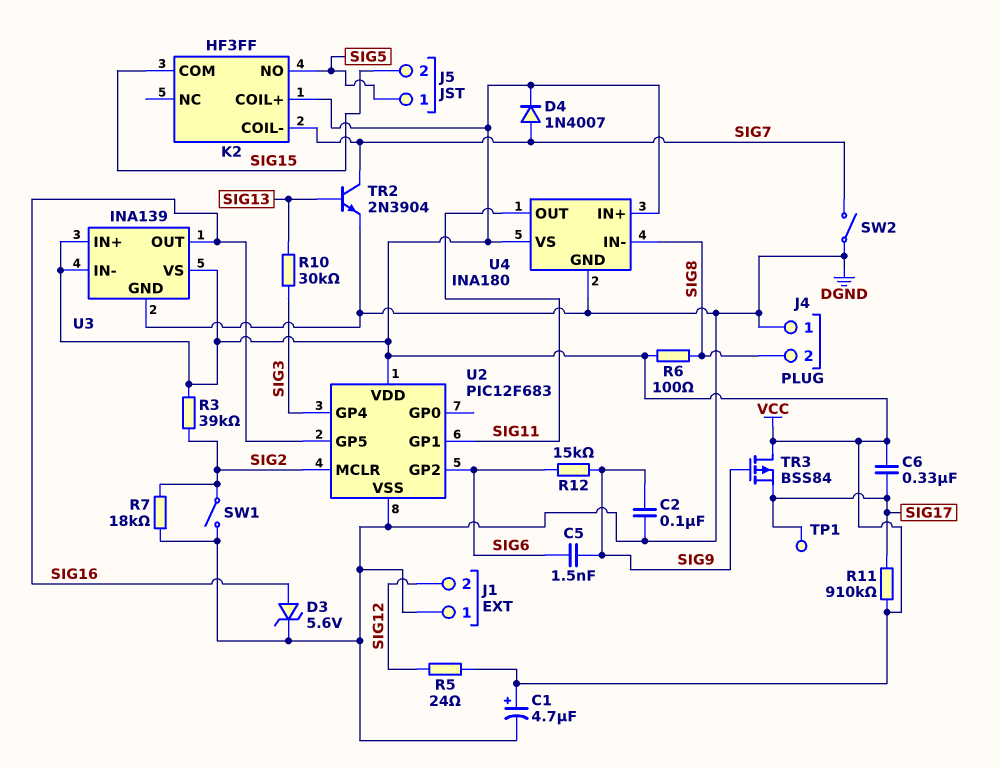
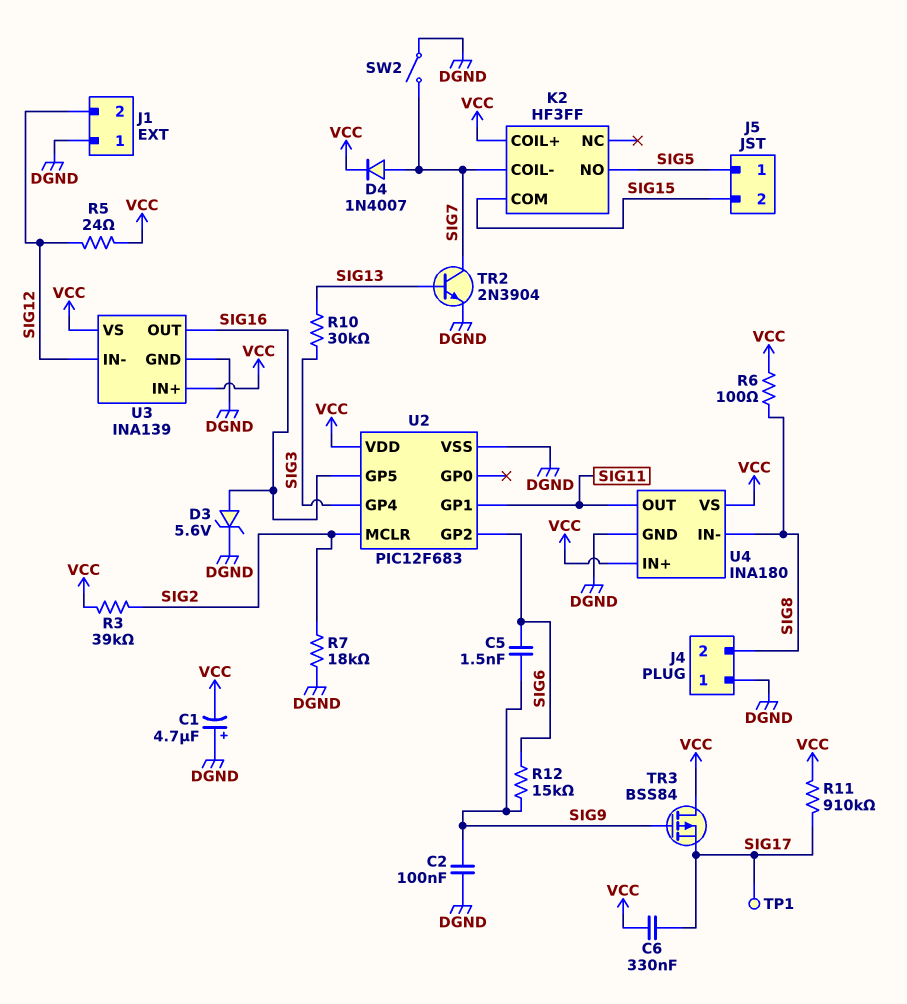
C1: 4.7uF (plus VCC, minus DGND) -> 4.7uF (plus DGND, minus VCC)
SW1: switch (DGND, SIG2) -> none
U3 pin IN-: VCC -> SIG12

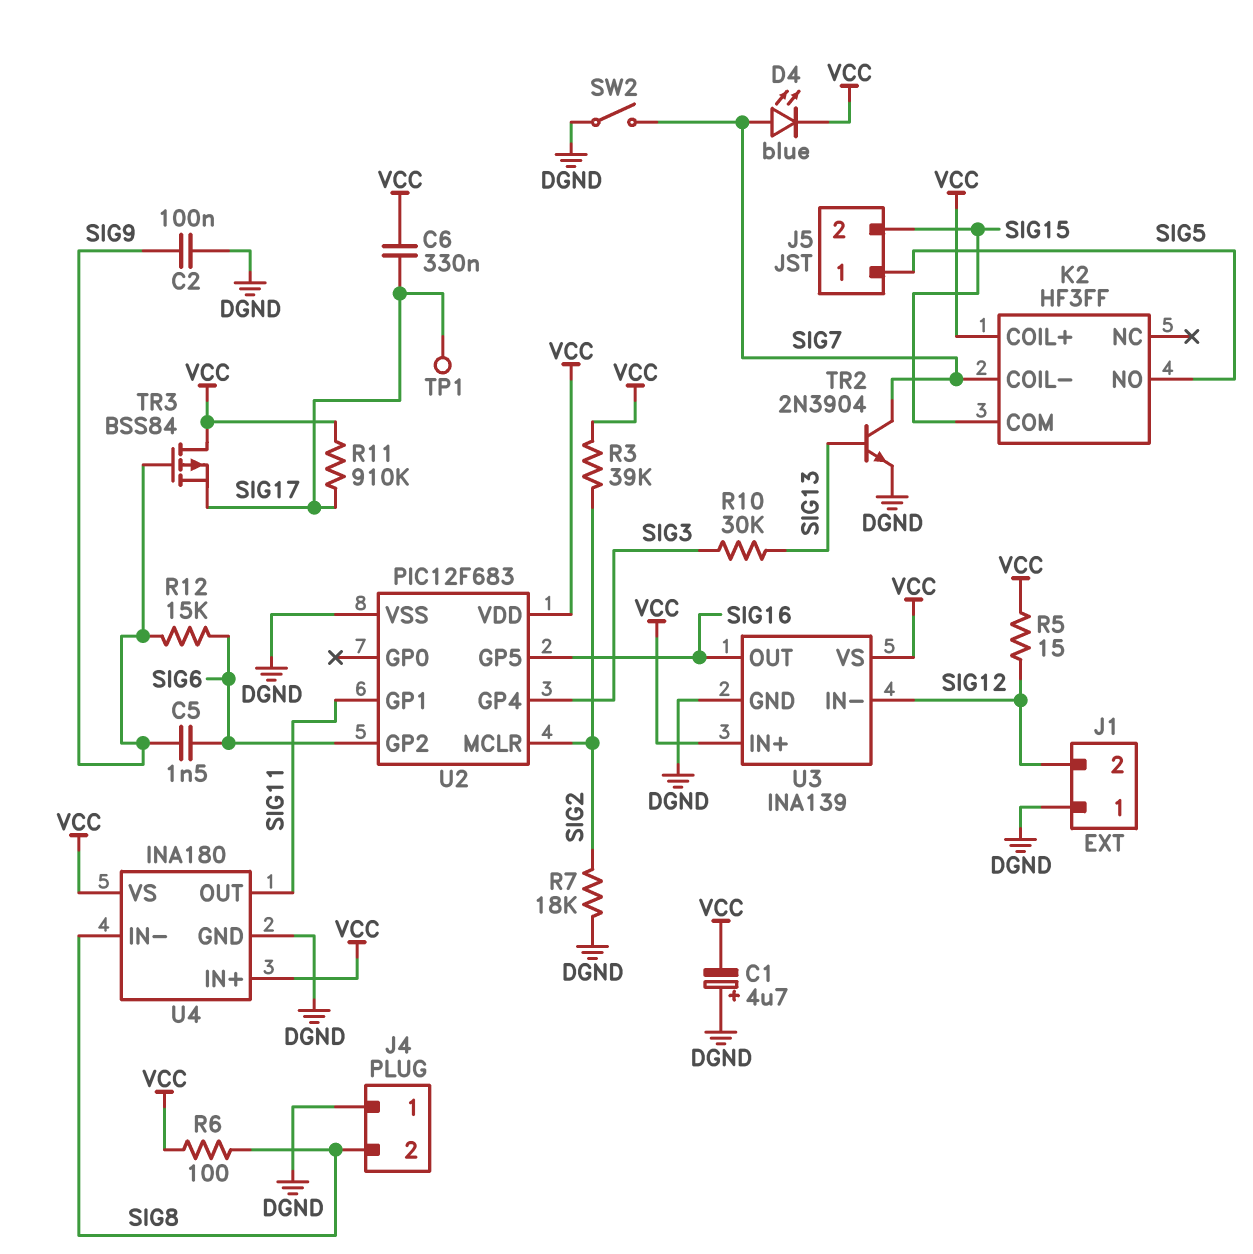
D3: zener 5.6V (A SIG16, K DGND) -> none
D4: diode 1N4007 (A SIG7, K VCC) -> LED blue (A SIG7, K VCC)
R5: 24 (SIG12, VCC) -> 15 (SIG12, VCC)

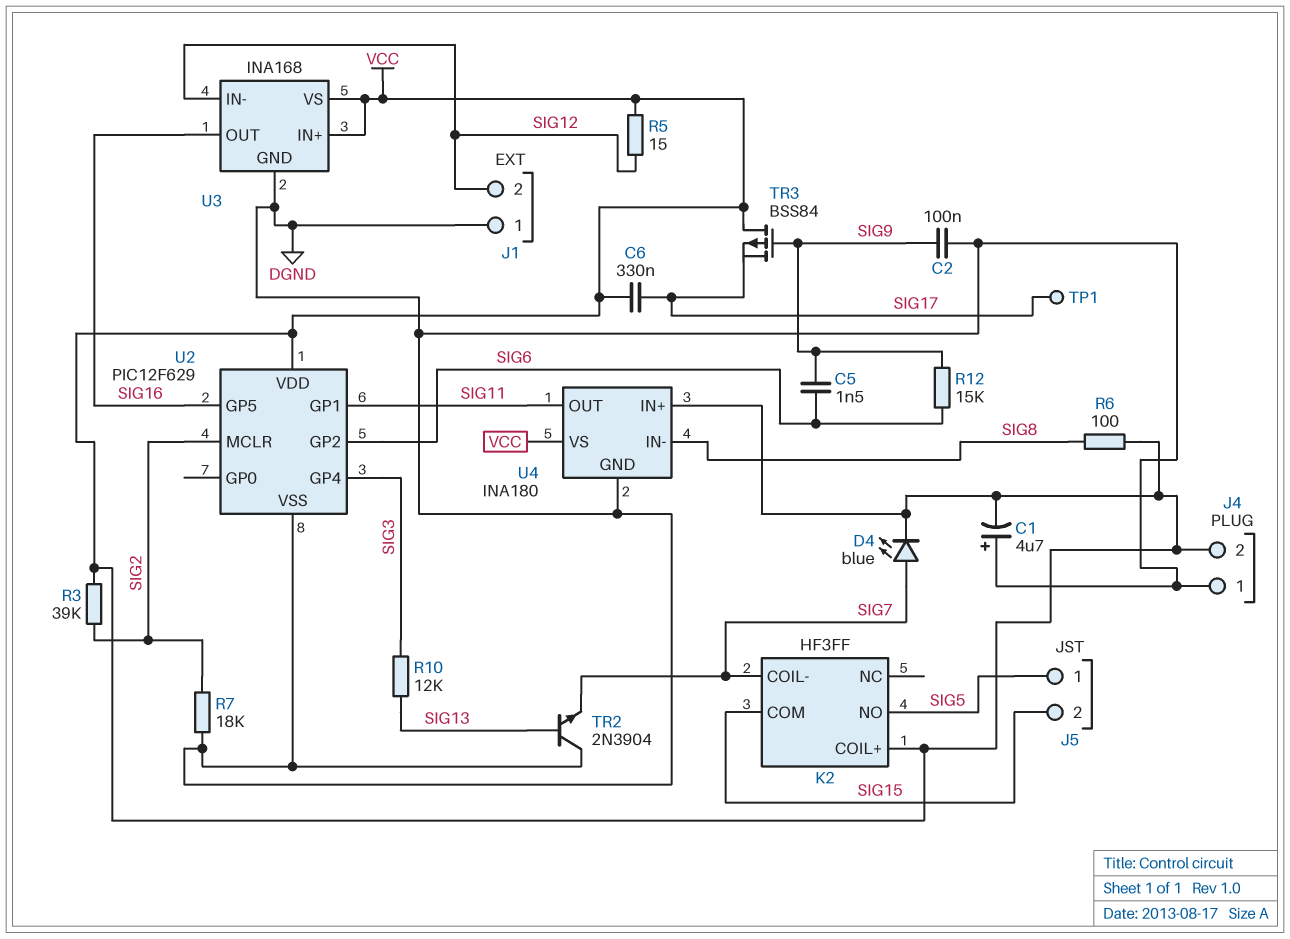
J4 pin 2: SIG8 -> VCC
R10: 30k (SIG3, SIG13) -> 12k (SIG3, SIG13)
R11: 910k (SIG17, VCC) -> none
SW2: switch (DGND, SIG7) -> none
TR2: NPN 2N3904 (B SIG13, C SIG7, E DGND) -> NPN 2N3904 (B SIG13, C DGND, E SIG7)
U2: PIC12F683 -> PIC12F629
U3: INA139 -> INA168

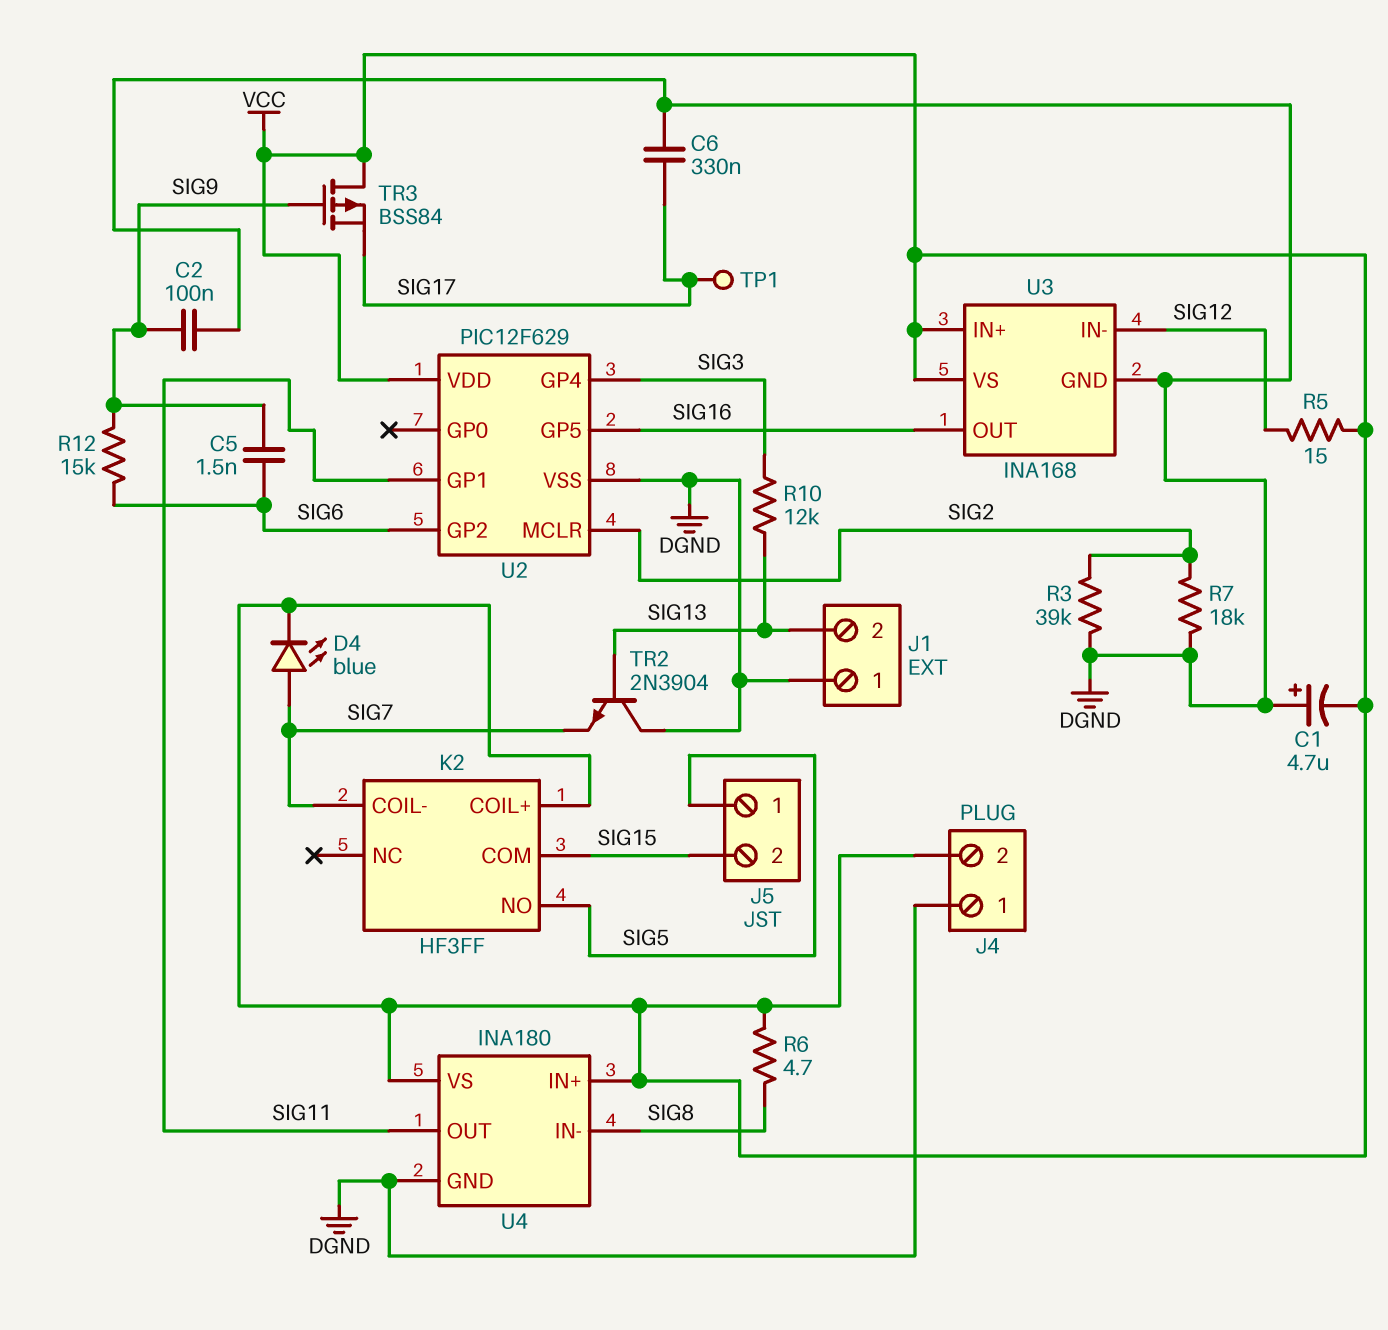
C6: 330nF (SIG17, VCC) -> 330nF (DGND, SIG17)
J1 pin 2: SIG12 -> SIG13
R3: 39k (SIG2, VCC) -> 39k (DGND, SIG2)
R6: 100 (SIG8, VCC) -> 4.7 (SIG8, VCC)

